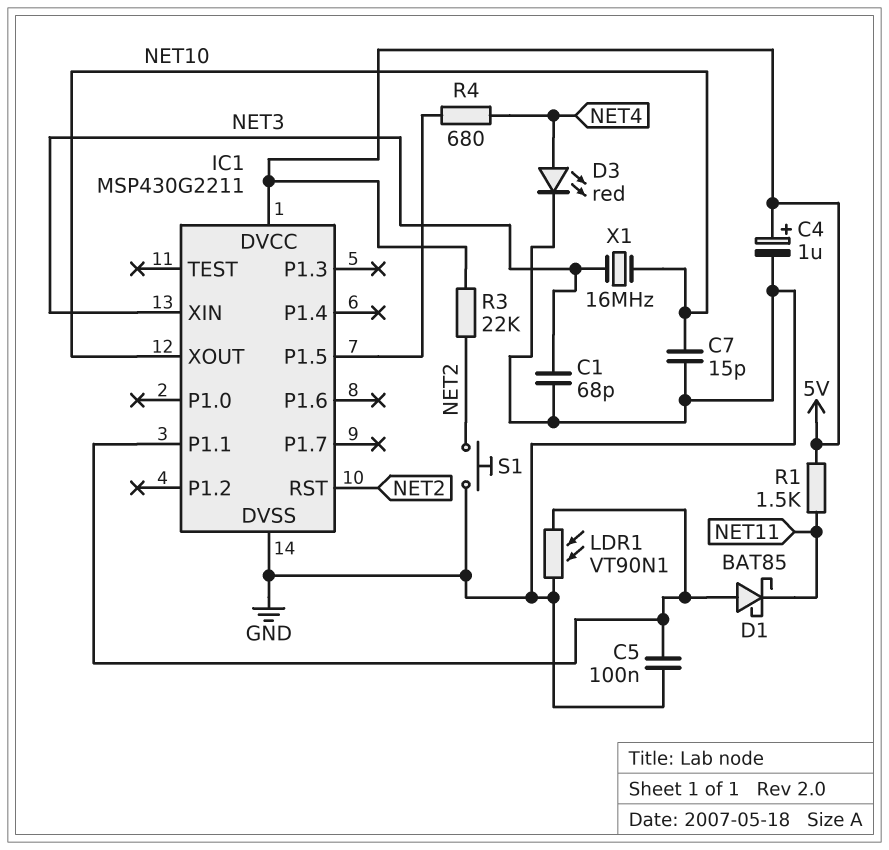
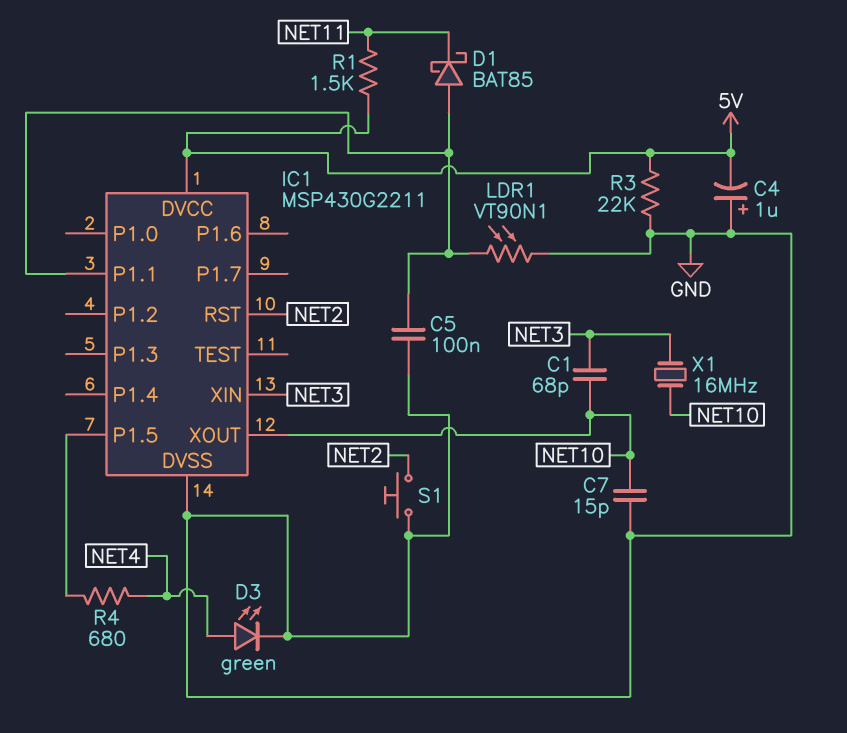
C1: 68pF (GND, NET3) -> 68pF (NET3, NET10)
C4: 1uF (plus 5V, minus GND) -> 1uF (plus GND, minus 5V)
D3: LED red (A NET4, K GND) -> LED green (A NET4, K GND)
R3: 22k (5V, NET2) -> 22k (5V, GND)

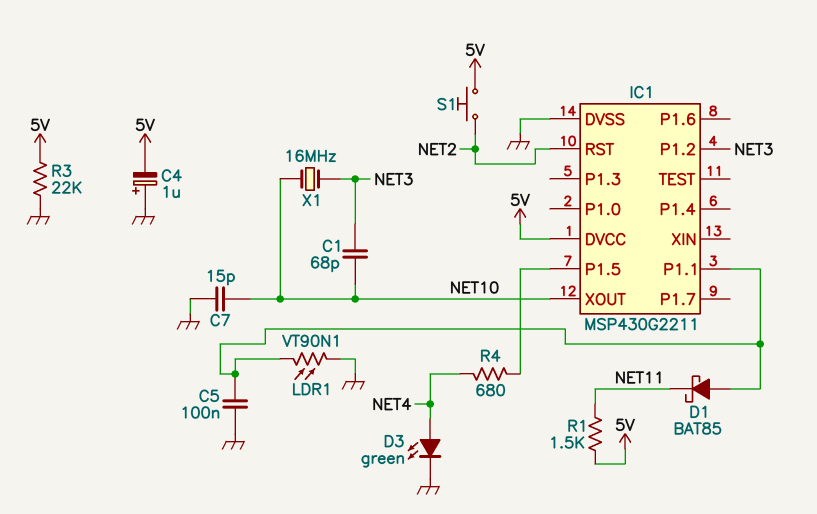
IC1 pin P1.2: none -> NET3
IC1 pin XIN: NET3 -> none
S1: button (GND, NET2) -> button (5V, NET2)

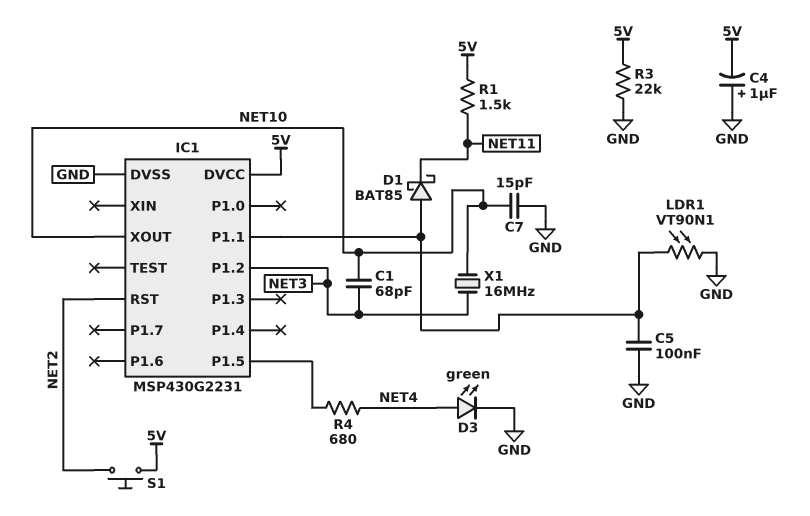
IC1: MSP430G2211 -> MSP430G2231

